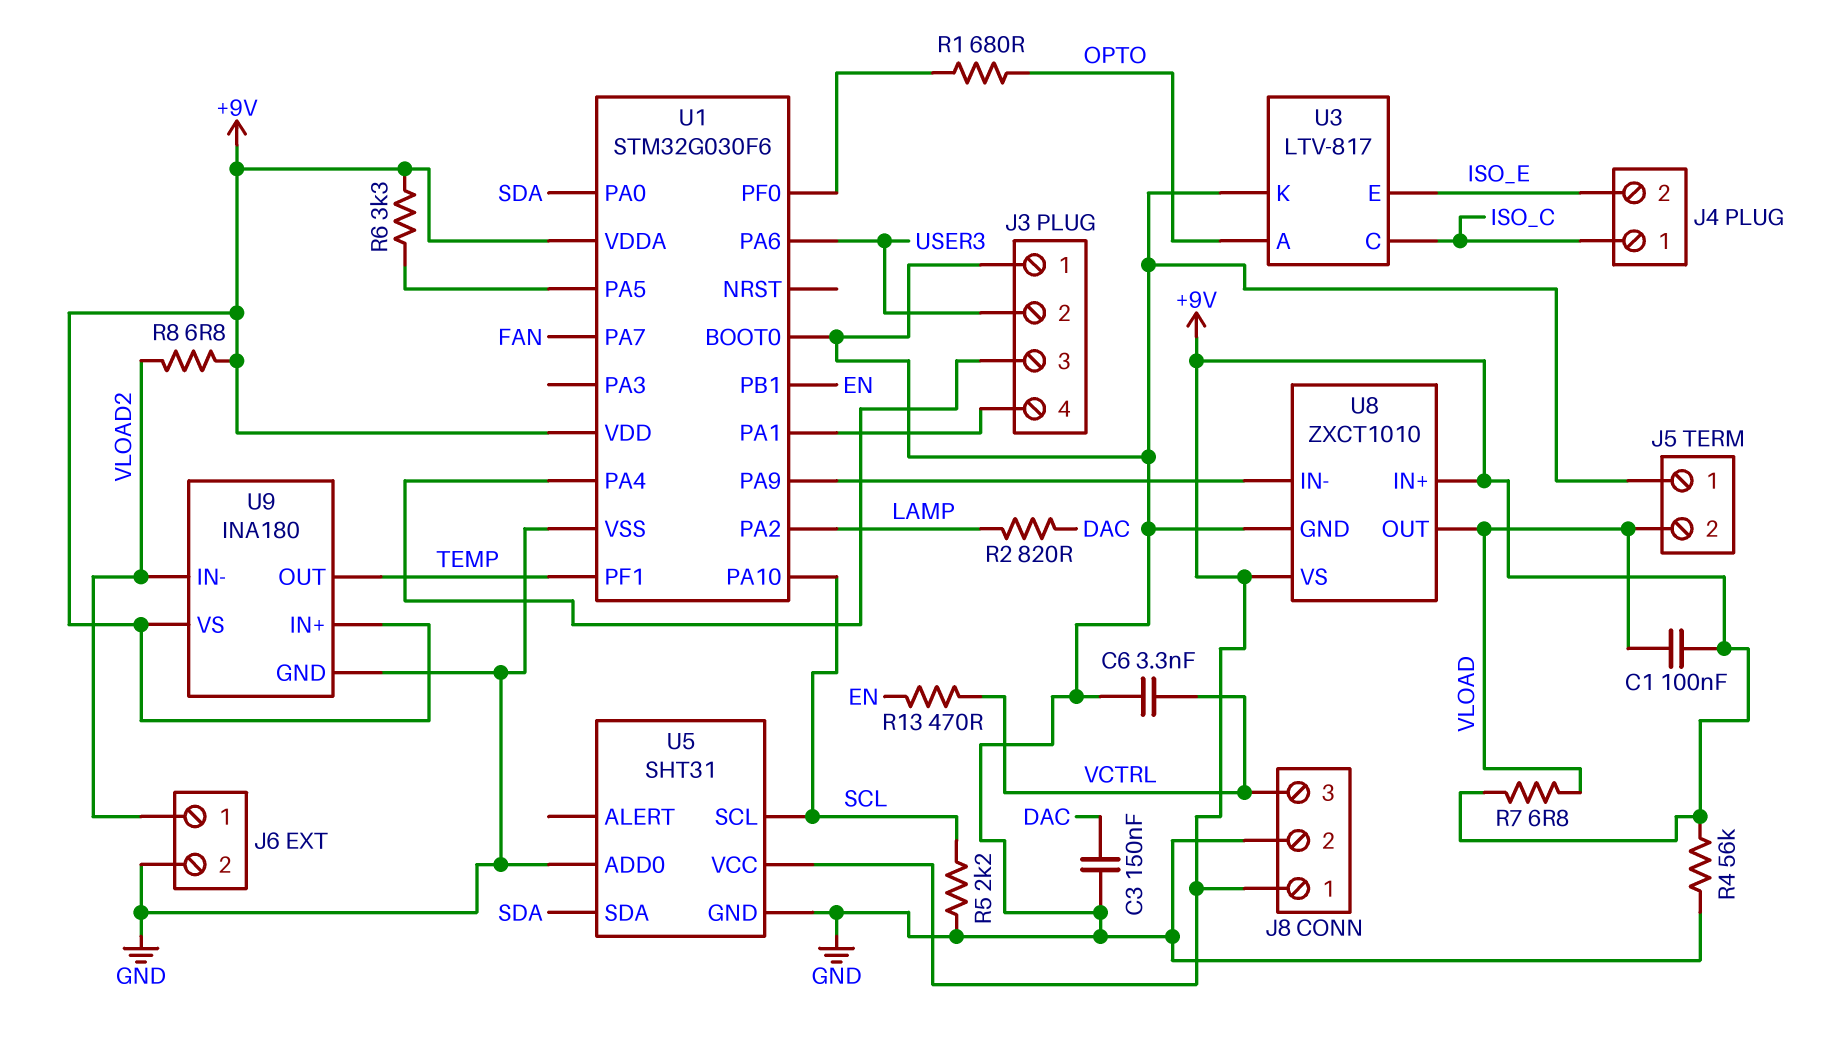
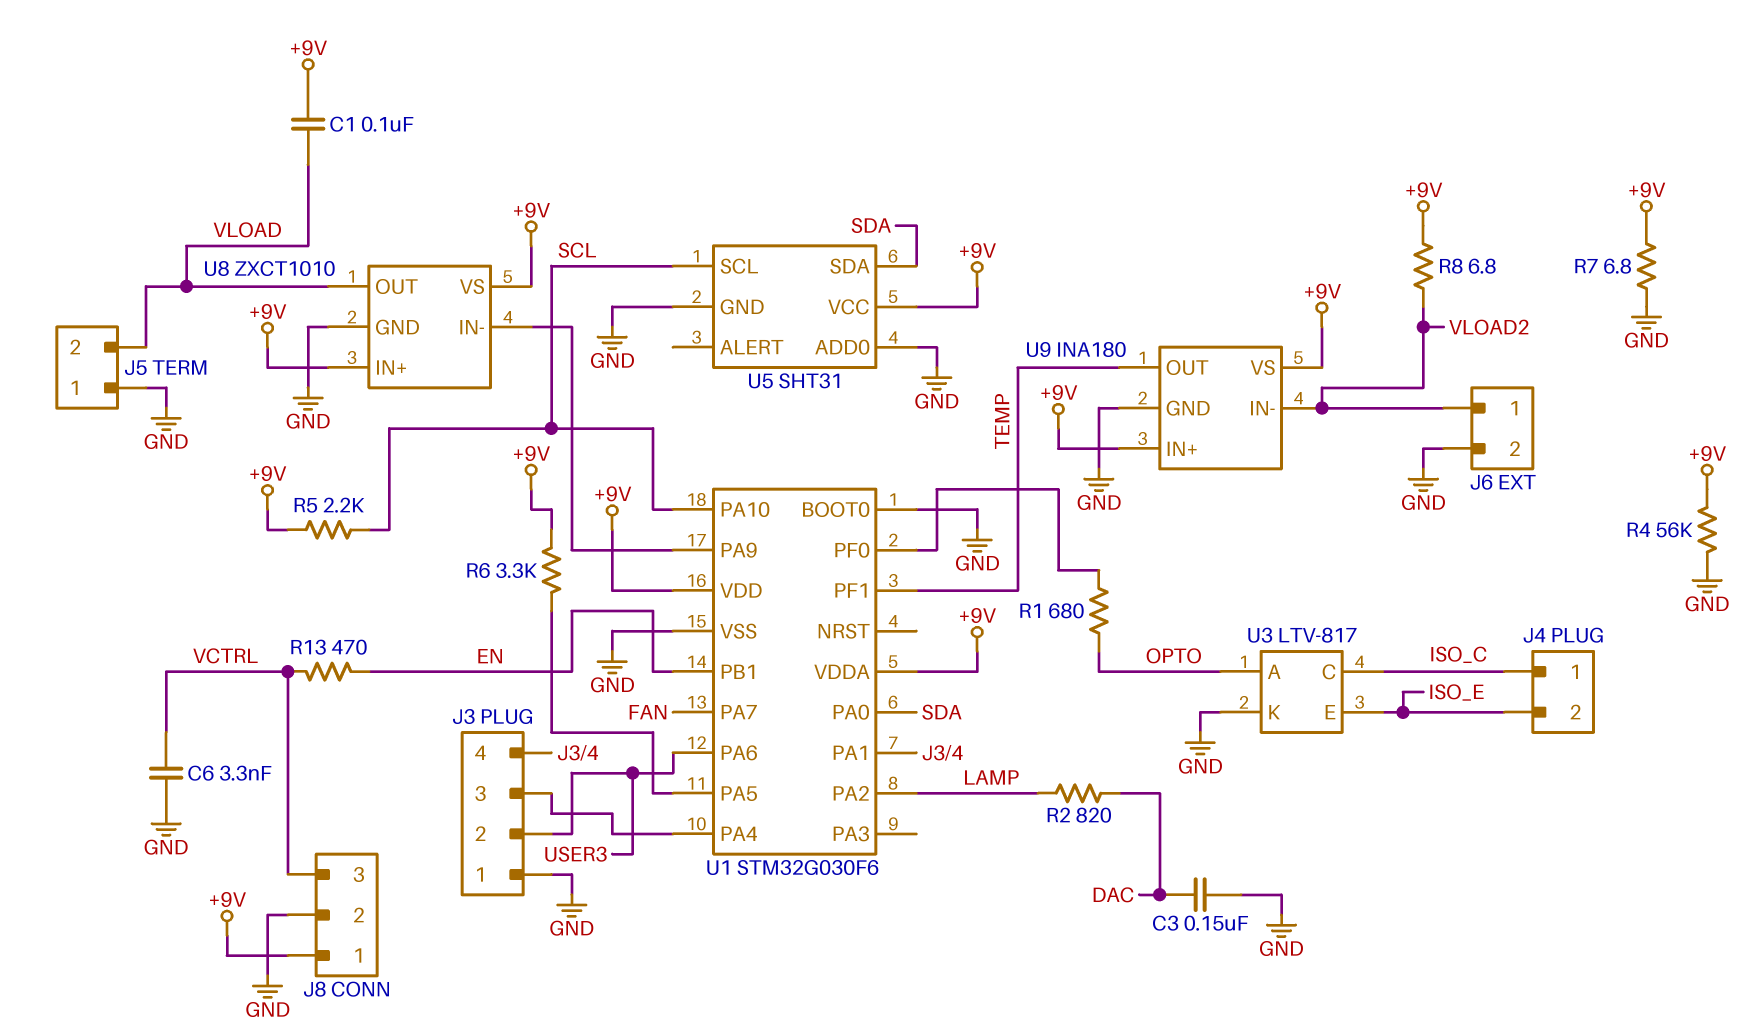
R5: 2.2k (GND, SCL) -> 2.2k (+9V, SCL)
R7: 6.8 (+9V, VLOAD) -> 6.8 (+9V, GND)

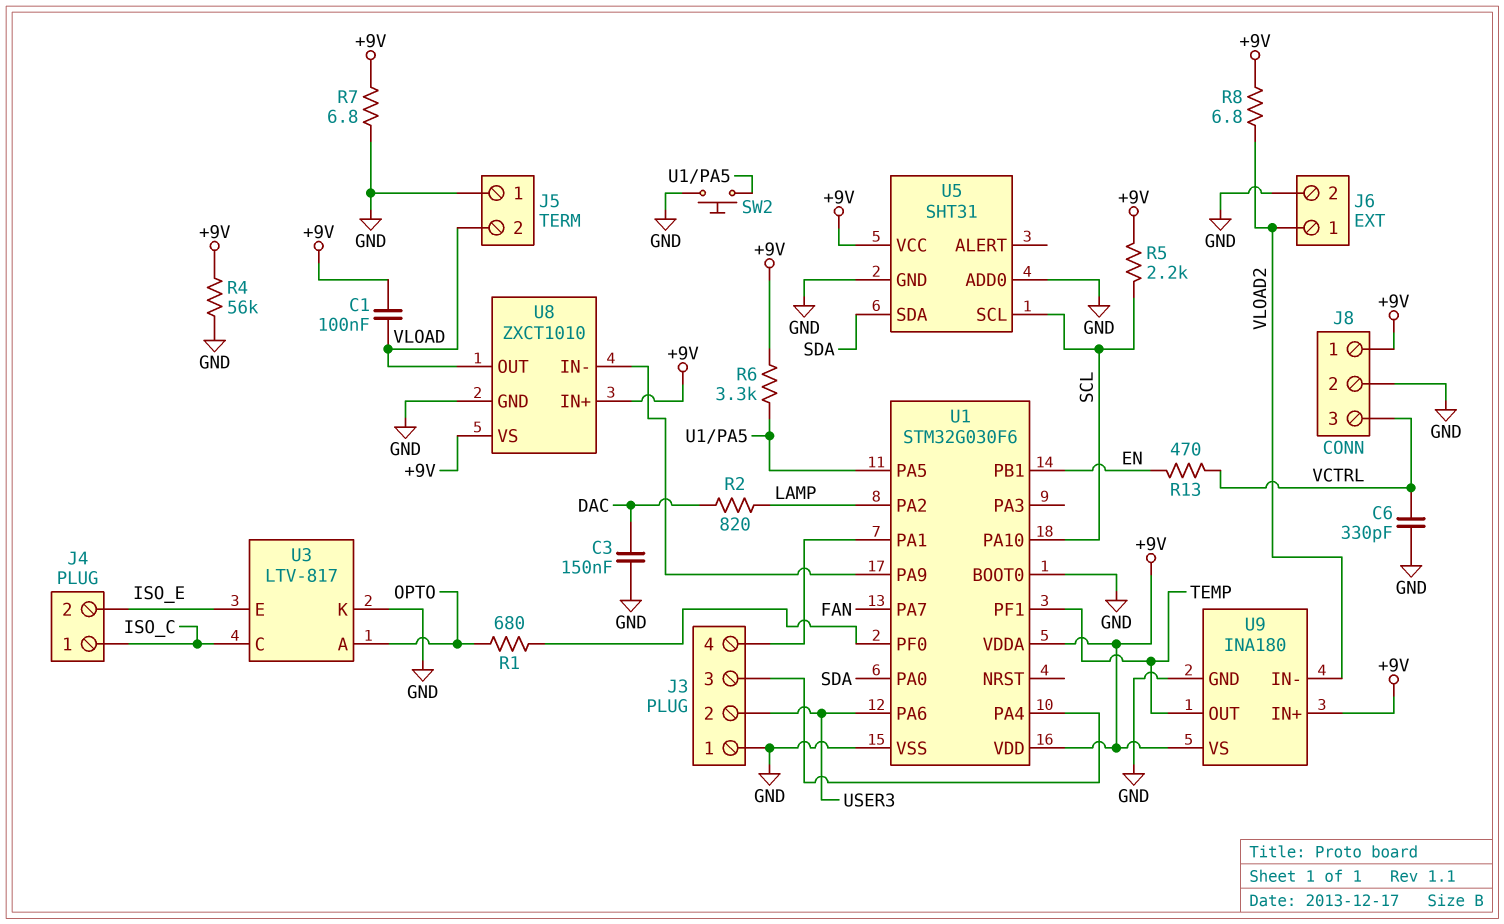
C6: 3.3nF (GND, VCTRL) -> 330pF (GND, VCTRL)
SW2: none -> button (GND, U1/PA5)

